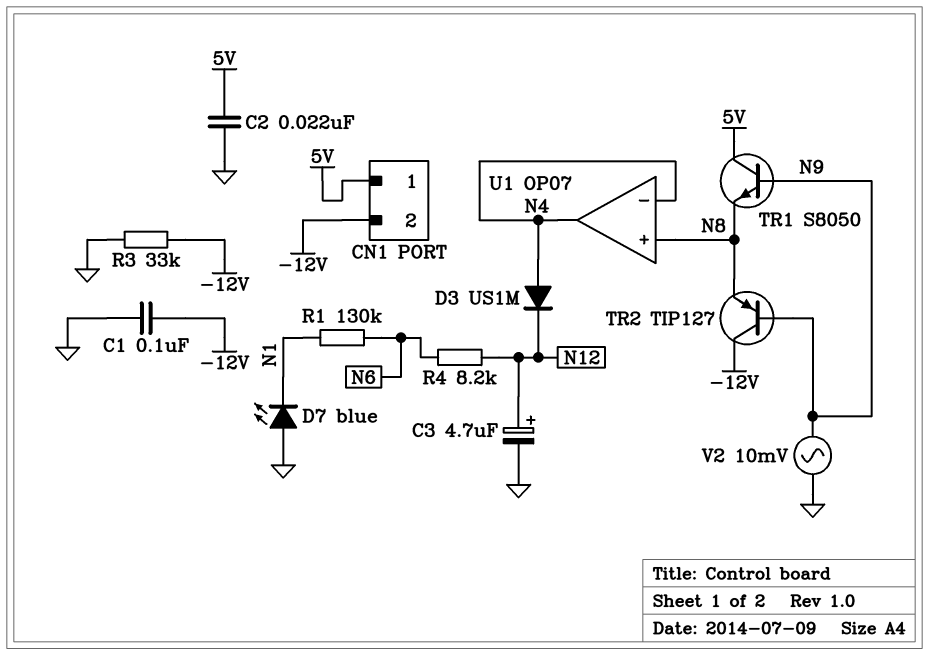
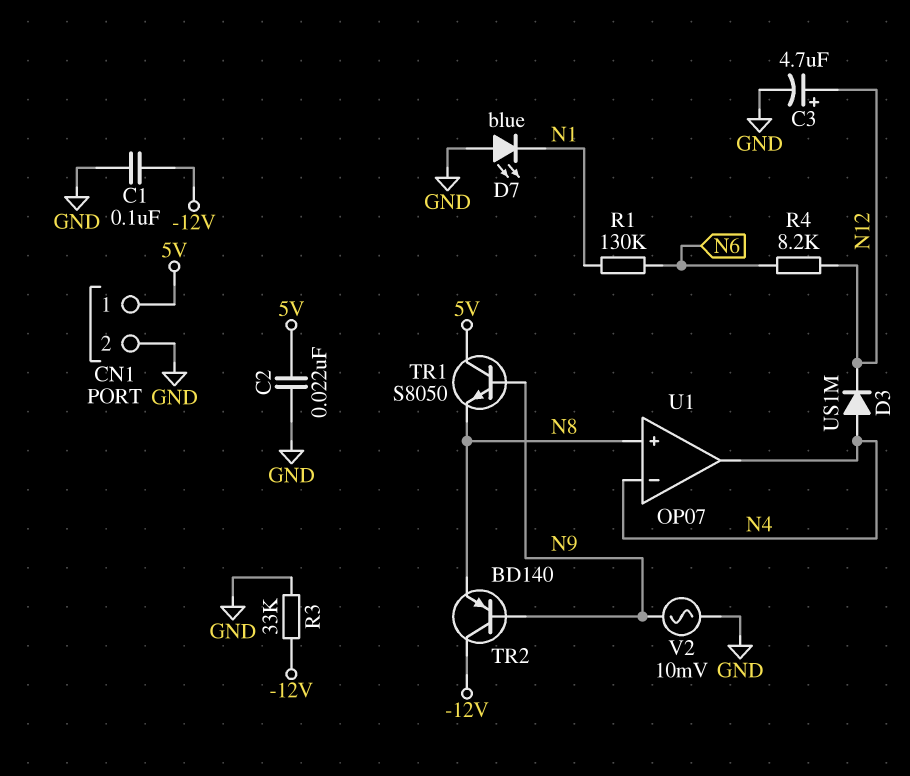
CN1 pin 2: -12V -> GND
TR2: PNP TIP127 (B N9, C -12V, E N8) -> PNP BD140 (B N9, C -12V, E N8)

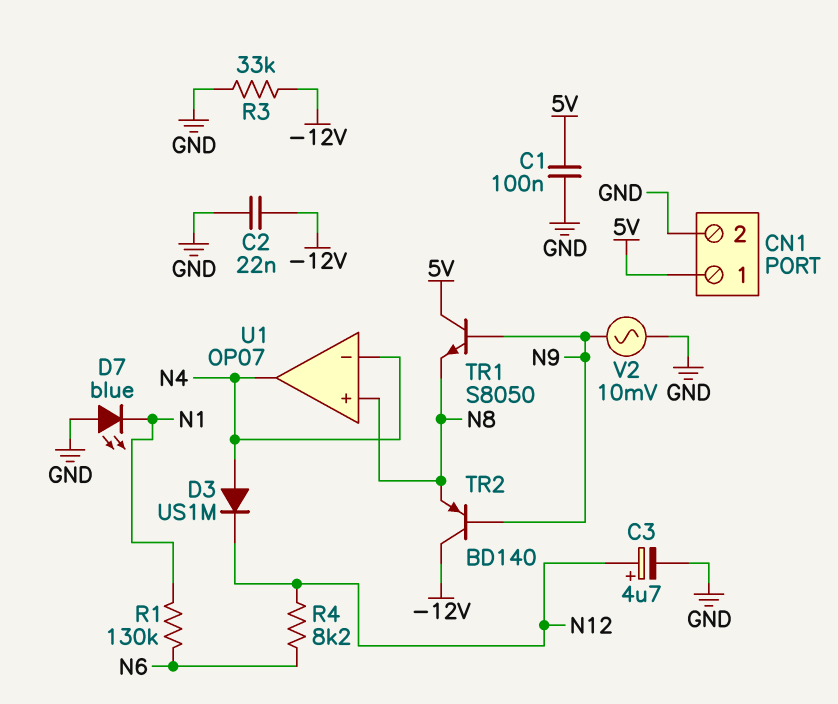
C1: 100nF (-12V, GND) -> 100nF (5V, GND)
C2: 22nF (5V, GND) -> 22nF (-12V, GND)

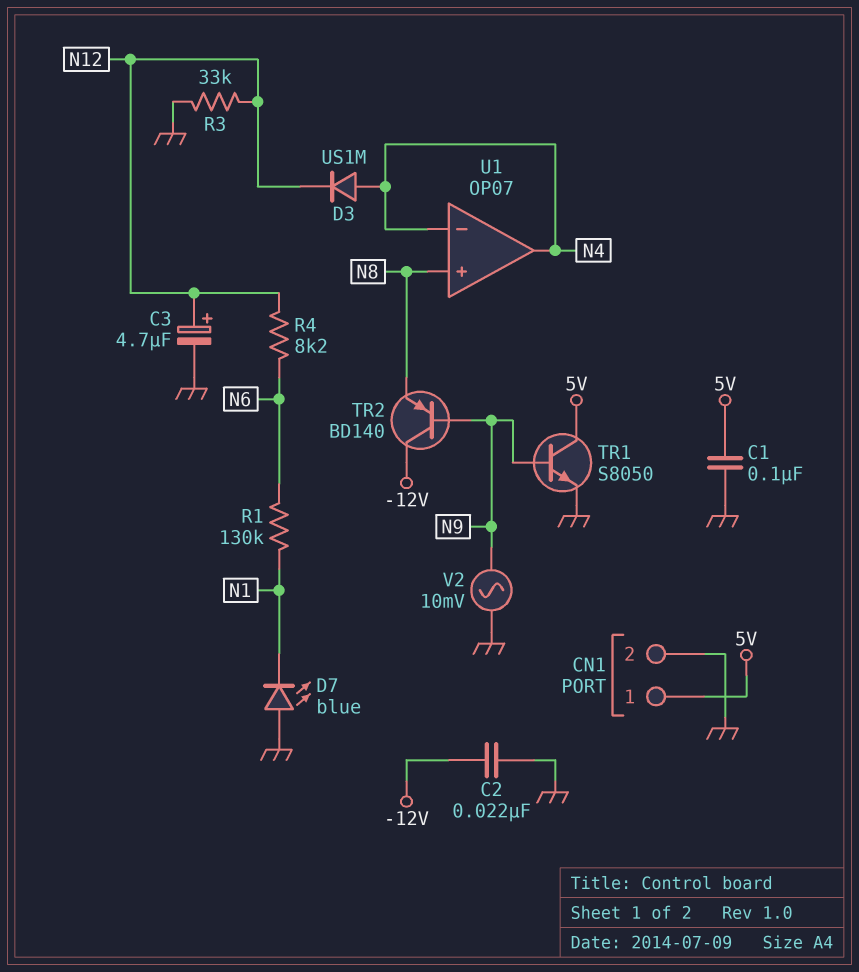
R3: 33k (-12V, GND) -> 33k (GND, N12)
TR1: NPN S8050 (B N9, C 5V, E N8) -> NPN S8050 (B N9, C 5V, E GND)

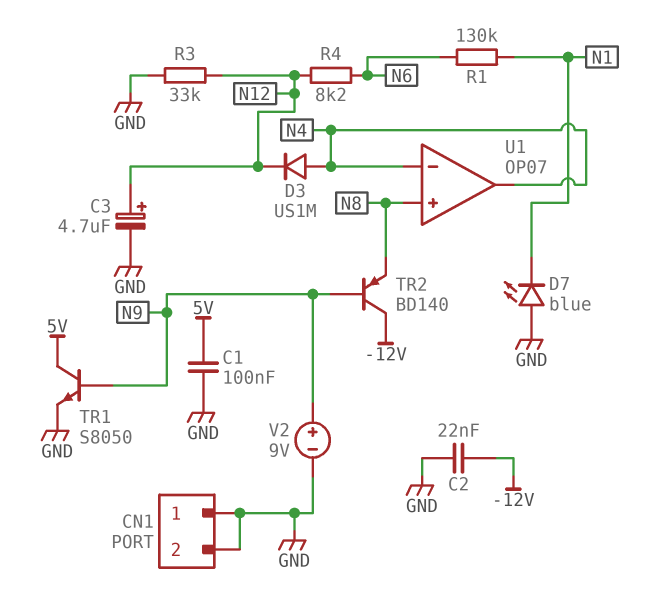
CN1 pin 1: 5V -> GND
V2: AC 10mV (GND, N9) -> 9V (plus N9, minus GND)

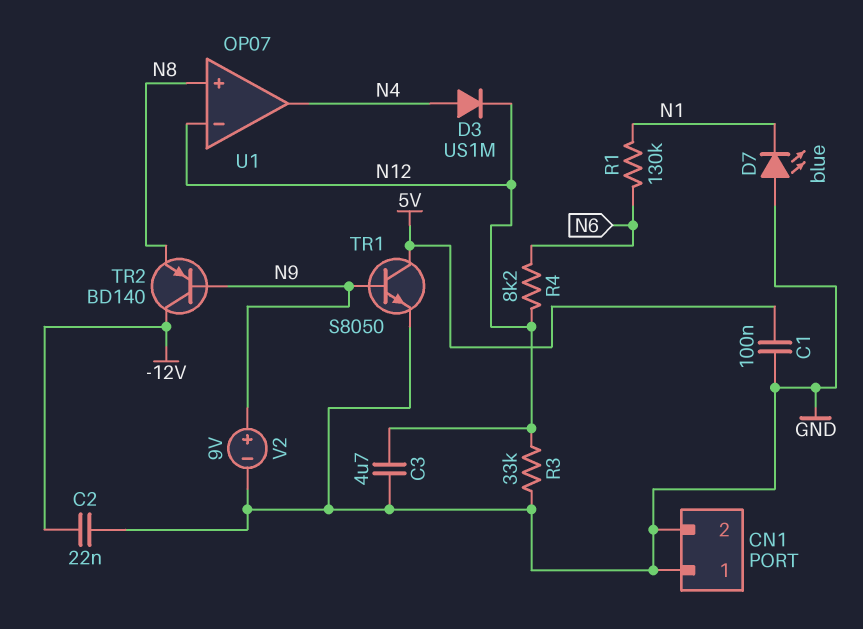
C3: 4.7uF (plus N12, minus GND) -> 4.7uF (GND, N12)
U1 pin in-: N4 -> N12

